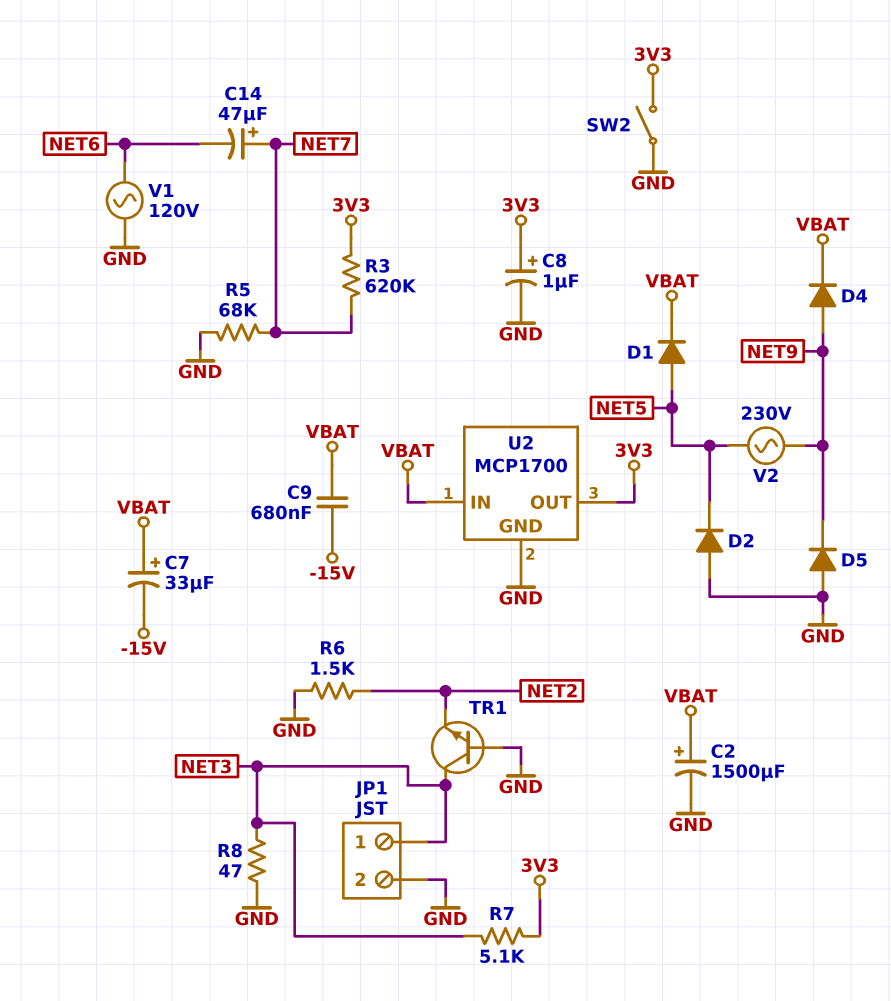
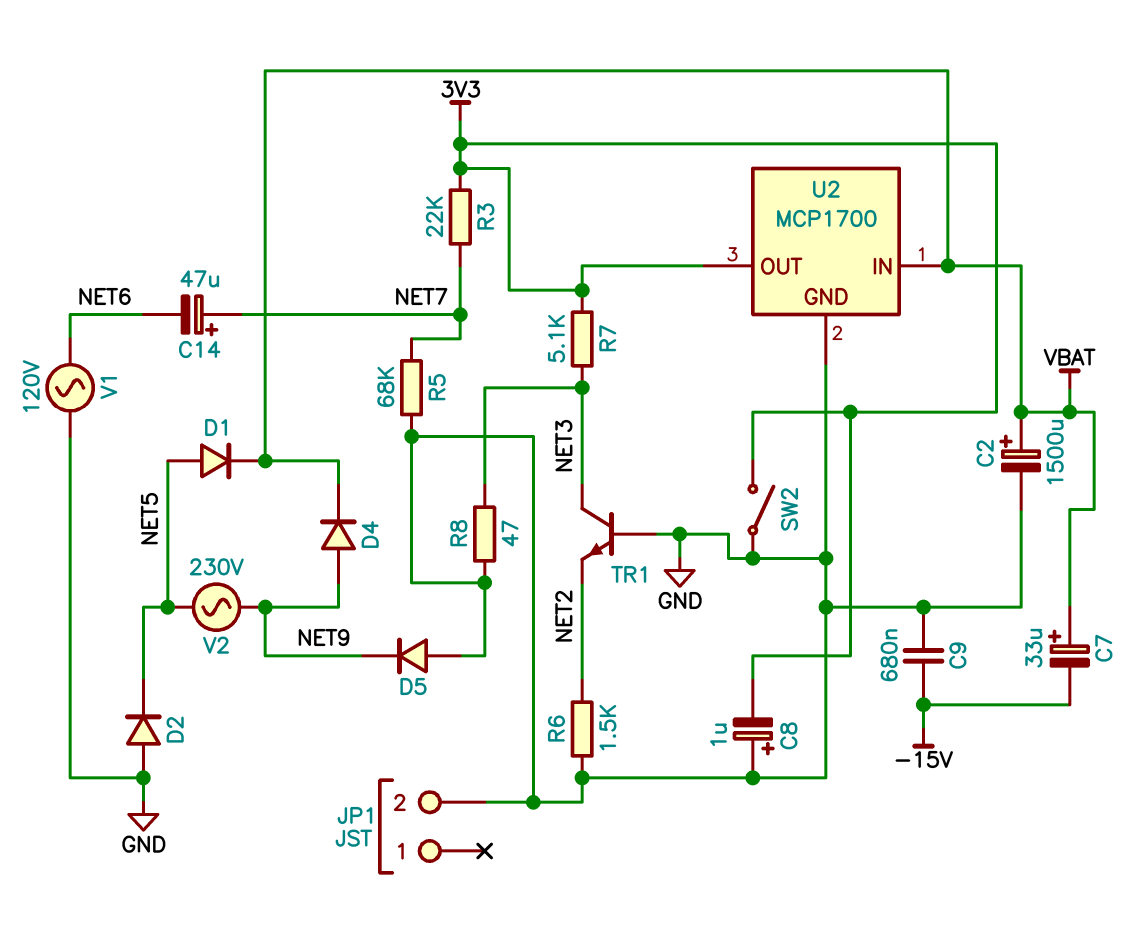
C8: 1uF (plus 3V3, minus GND) -> 1uF (plus GND, minus 3V3)
C9: 680nF (-15V, VBAT) -> 680nF (-15V, GND)
JP1 pin 1: NET3 -> none
R3: 620k (3V3, NET7) -> 22k (3V3, NET7)

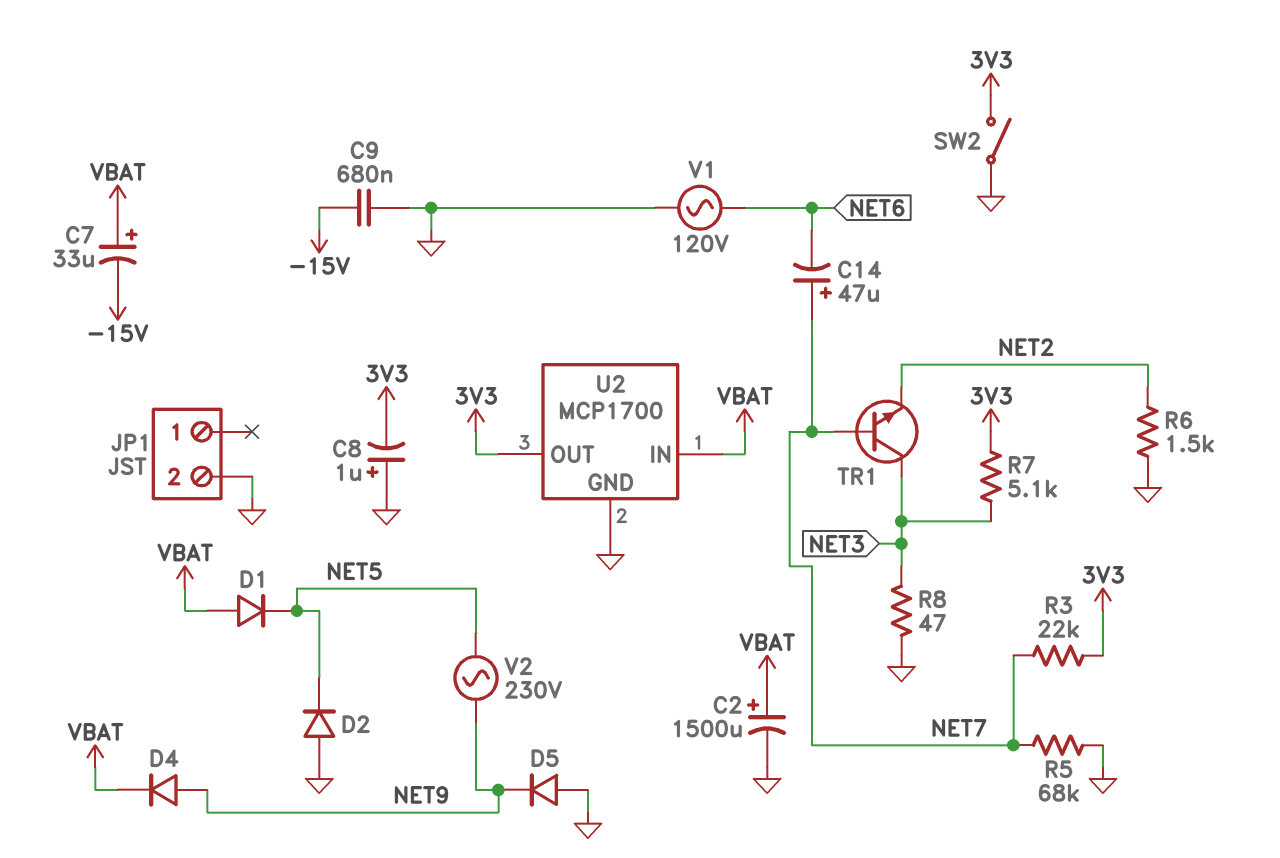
D1: diode (A NET5, K VBAT) -> diode (A VBAT, K NET5)
TR1: NPN (B GND, C NET3, E NET2) -> NPN (B NET7, C NET3, E NET2)

